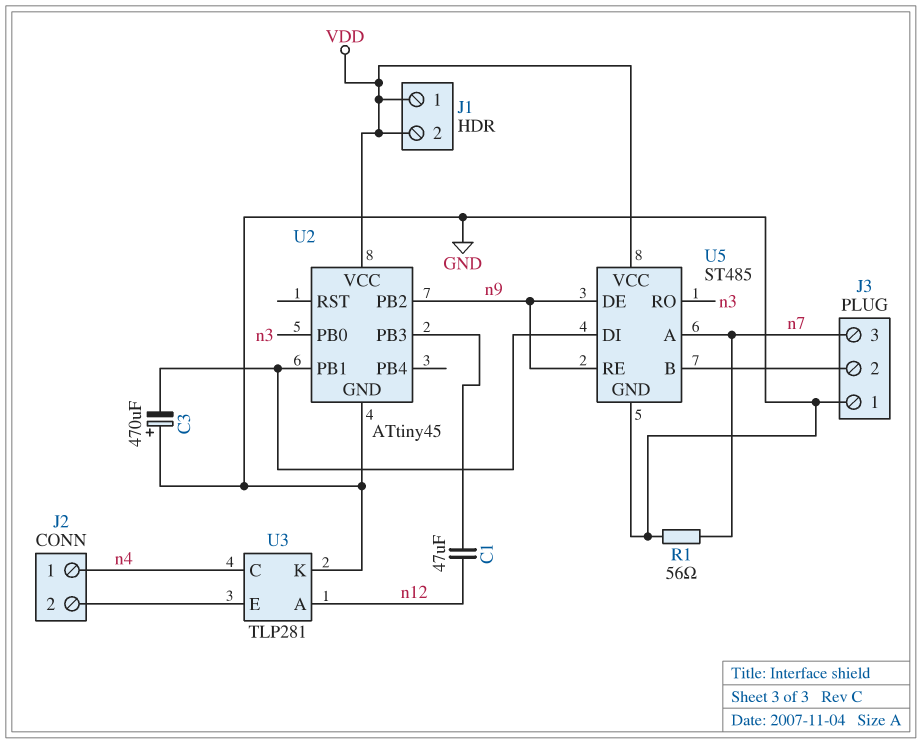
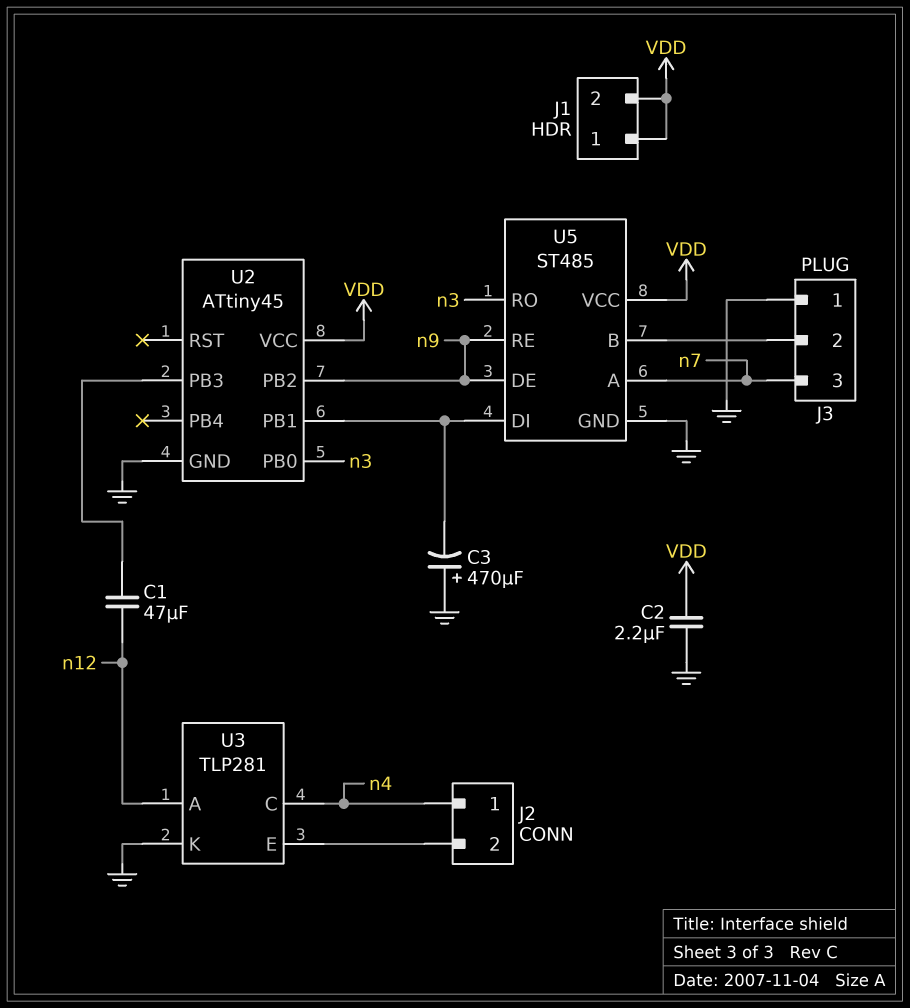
C2: none -> 2.2uF (GND, VDD)
R1: 56 (GND, n7) -> none

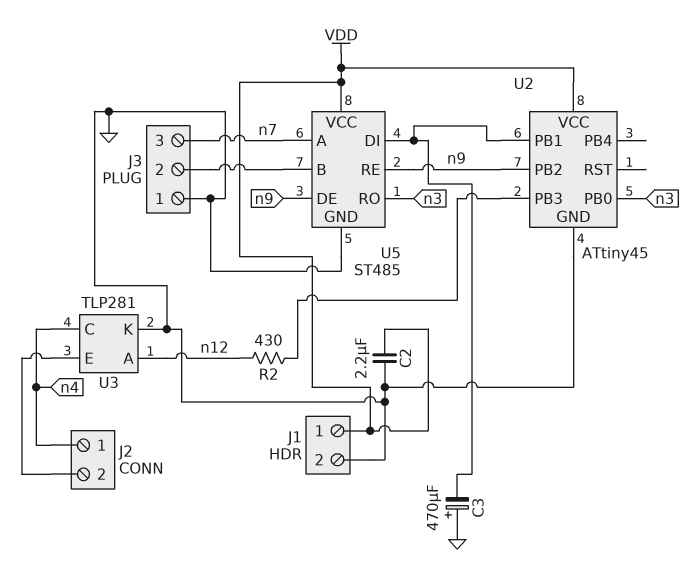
C1: 47uF (U2/PB3, n12) -> none
J1 pin 2: VDD -> GND
R2: none -> 430 (U2/PB3, n12)

